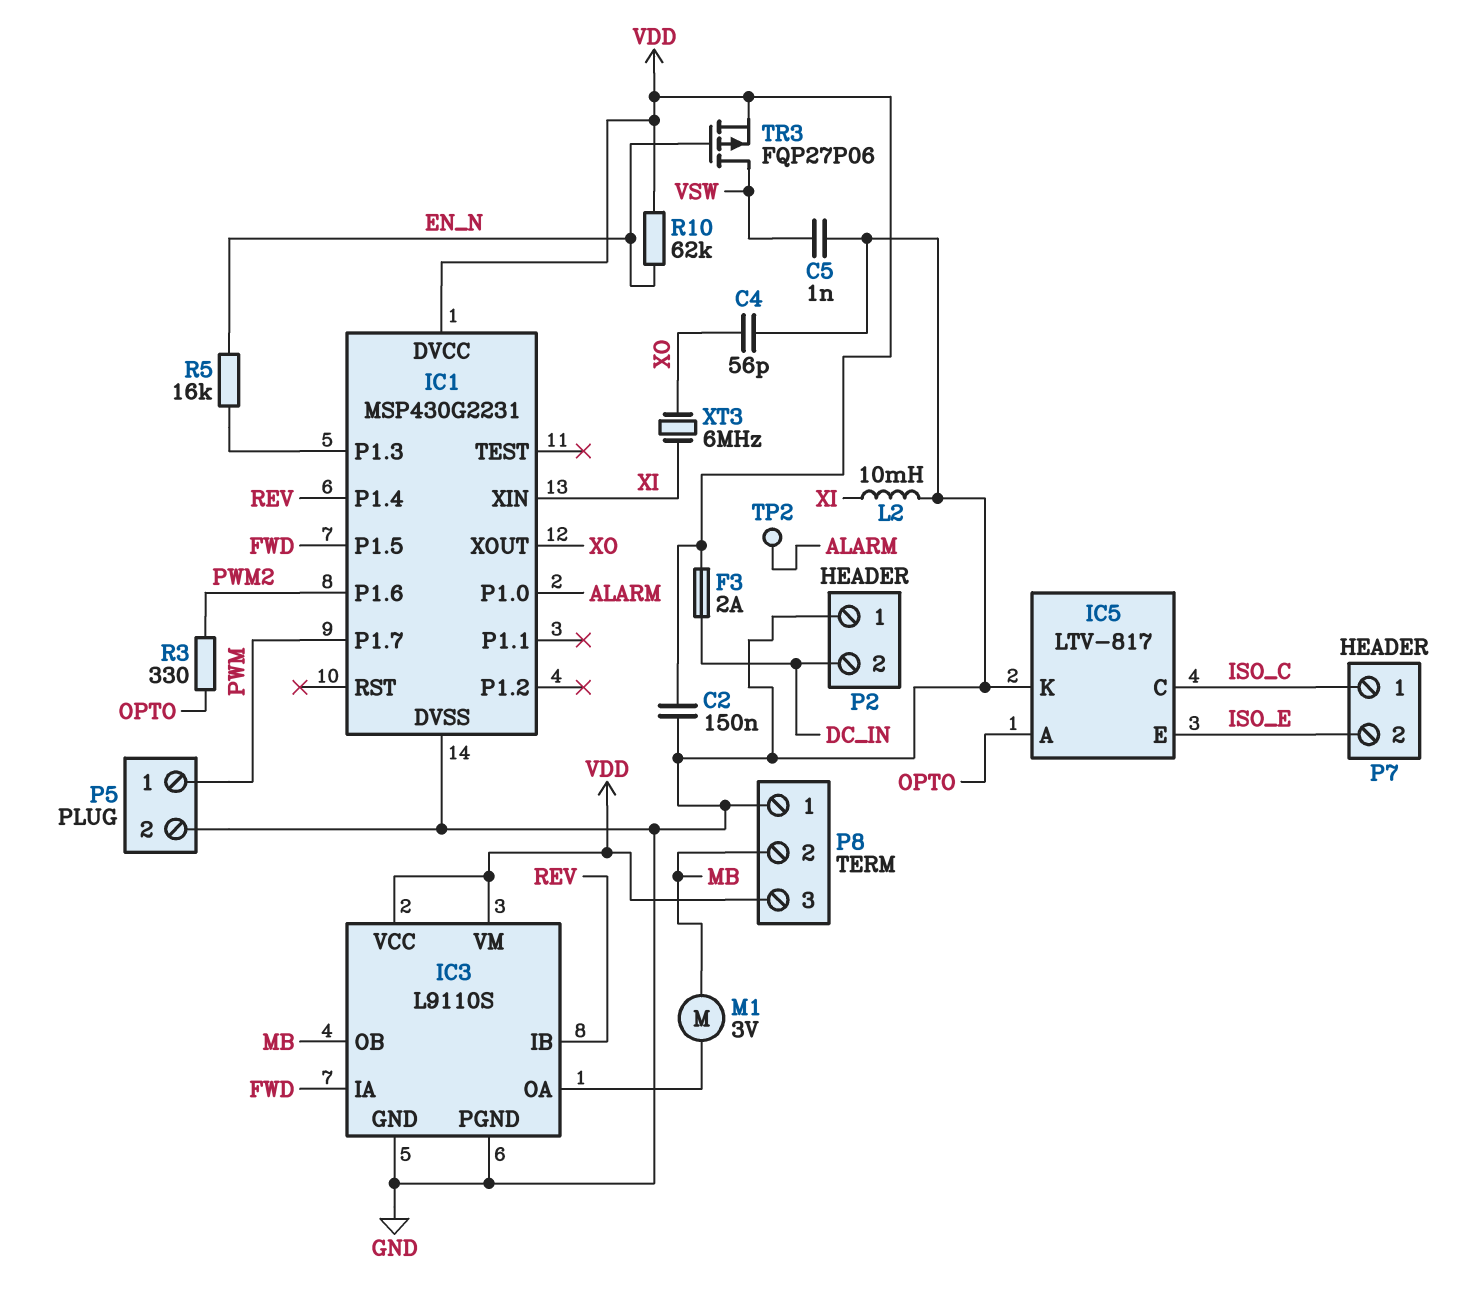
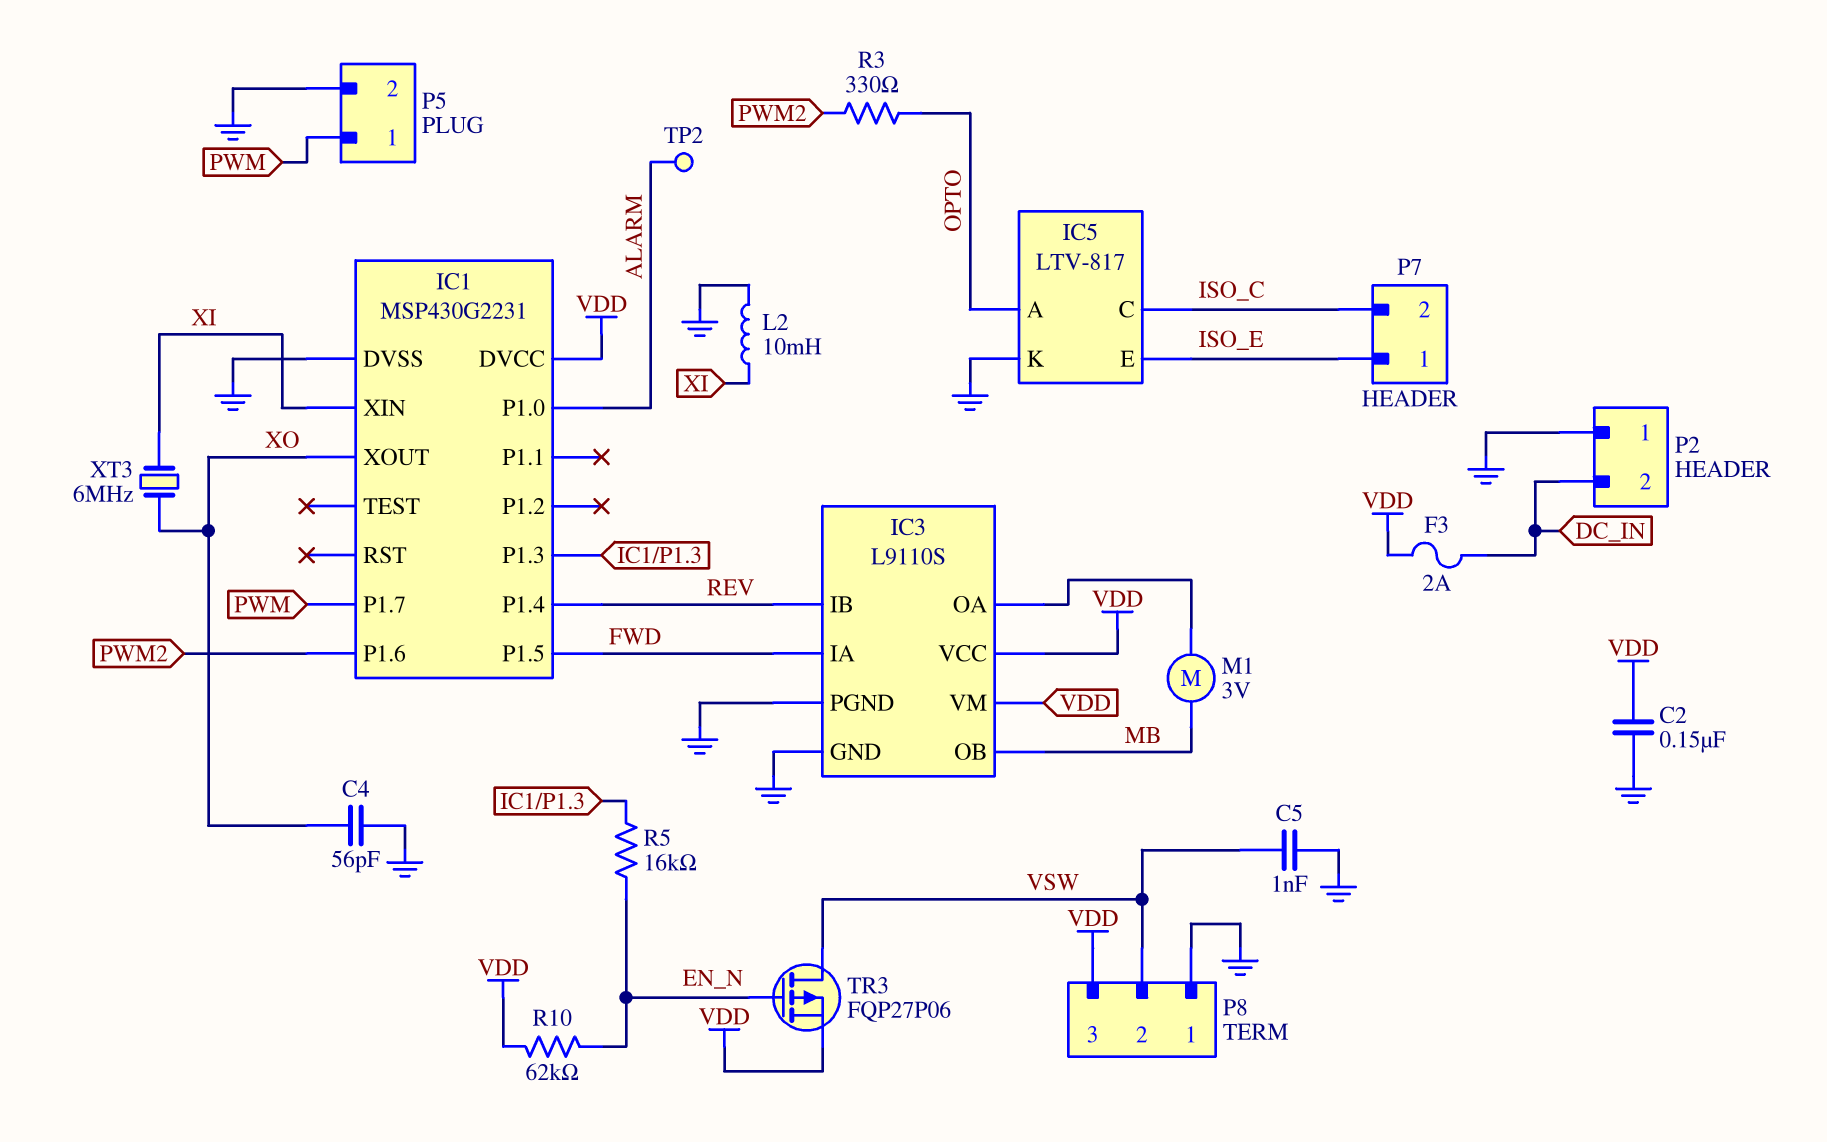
P7 pin 1: ISO_C -> ISO_E
P7 pin 2: ISO_E -> ISO_C
P8 pin 2: MB -> VSW

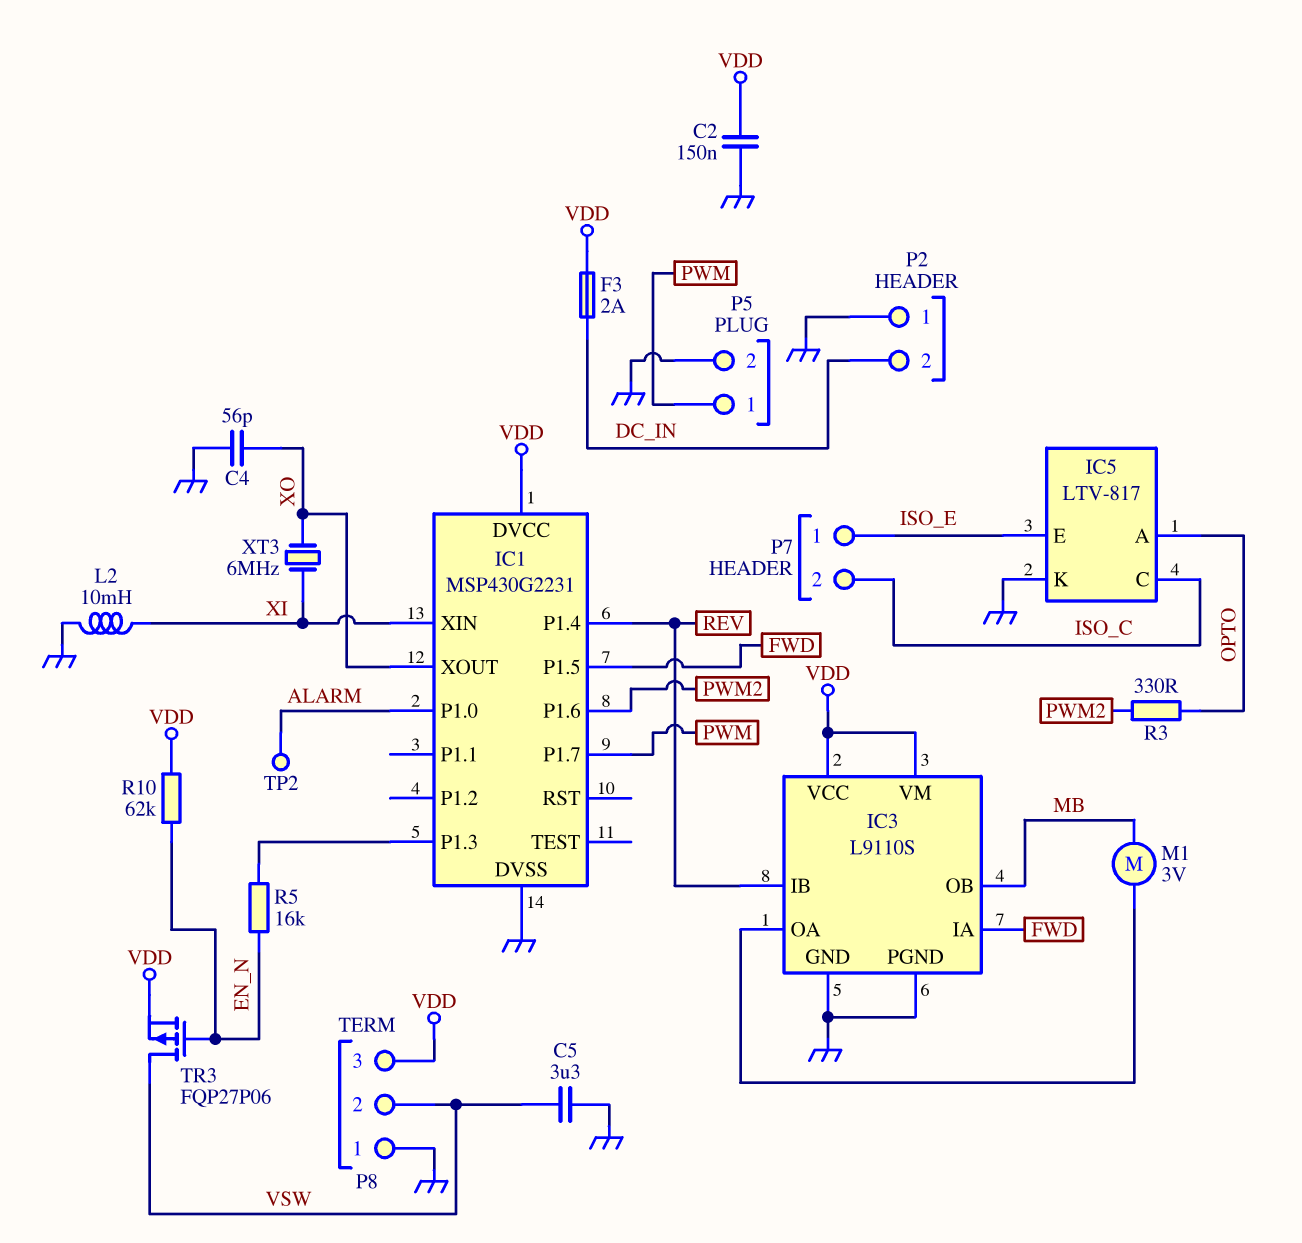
C5: 1nF (GND, VSW) -> 3.3uF (GND, VSW)

